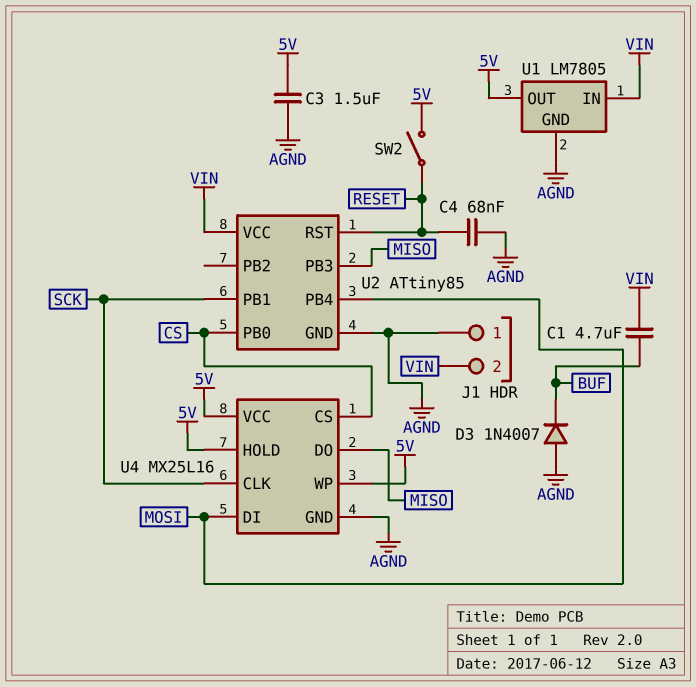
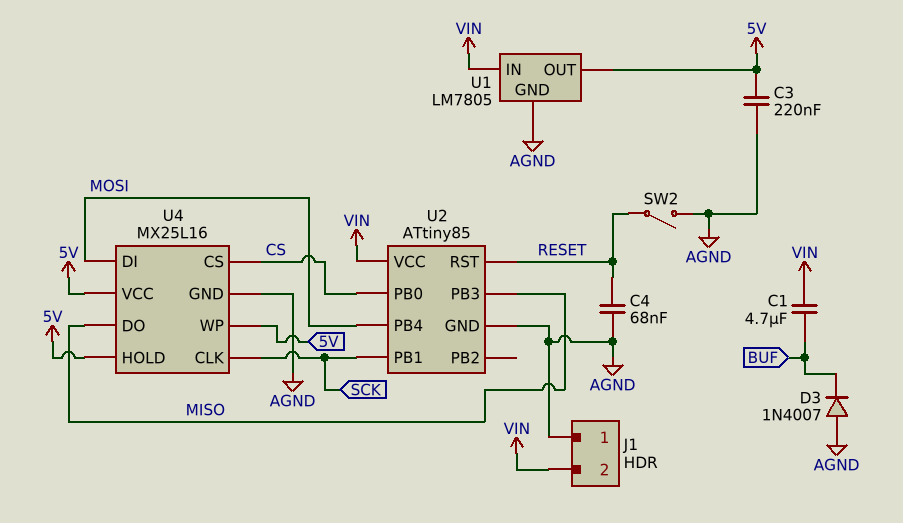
C3: 1.5uF (5V, AGND) -> 220nF (5V, AGND)
SW2: switch (5V, RESET) -> switch (AGND, RESET)

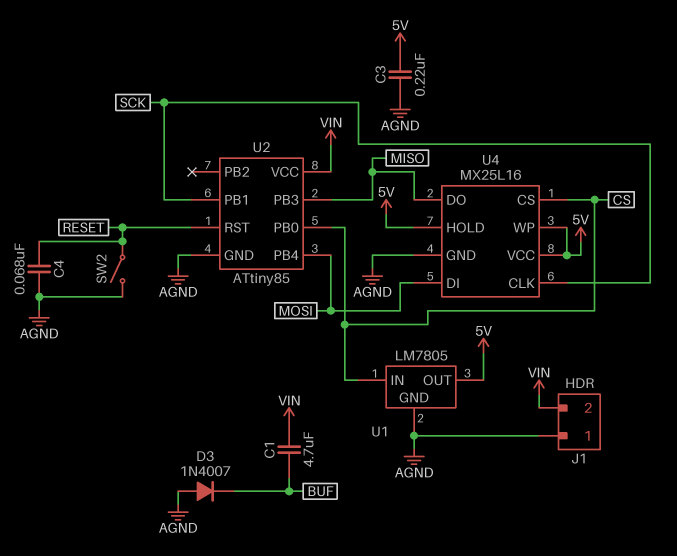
U1 pin IN: VIN -> CS

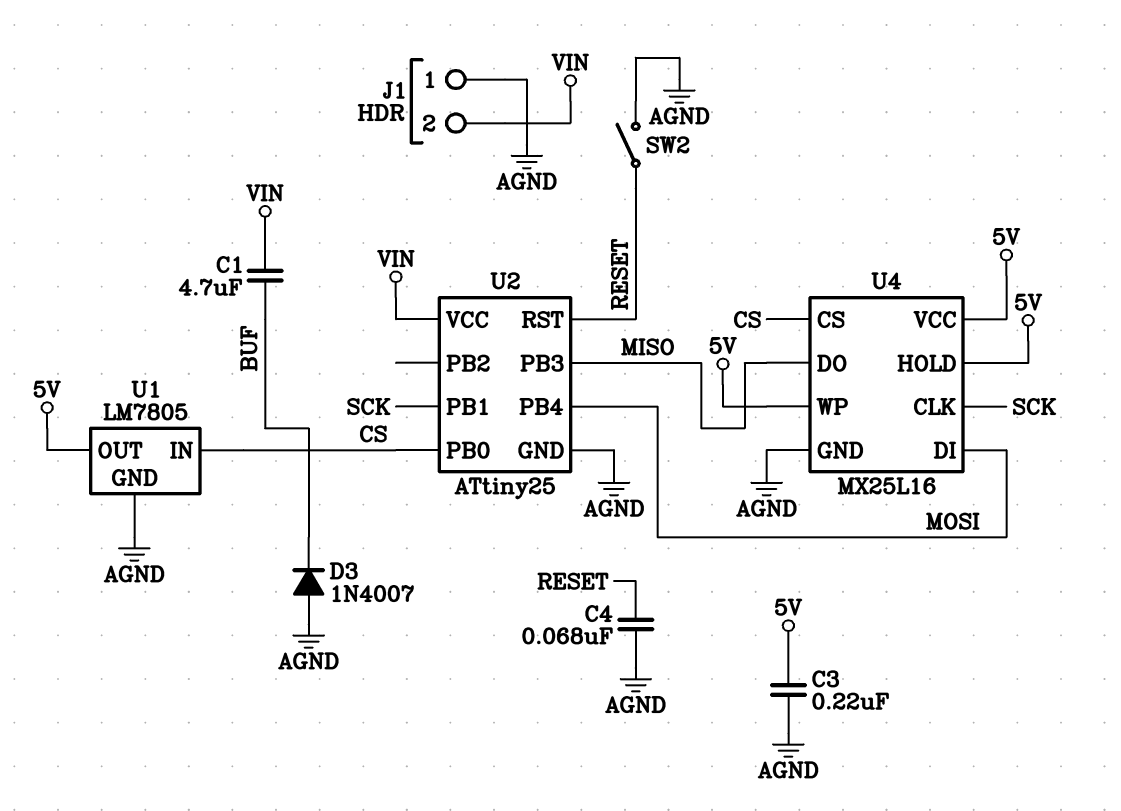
U2: ATtiny85 -> ATtiny25

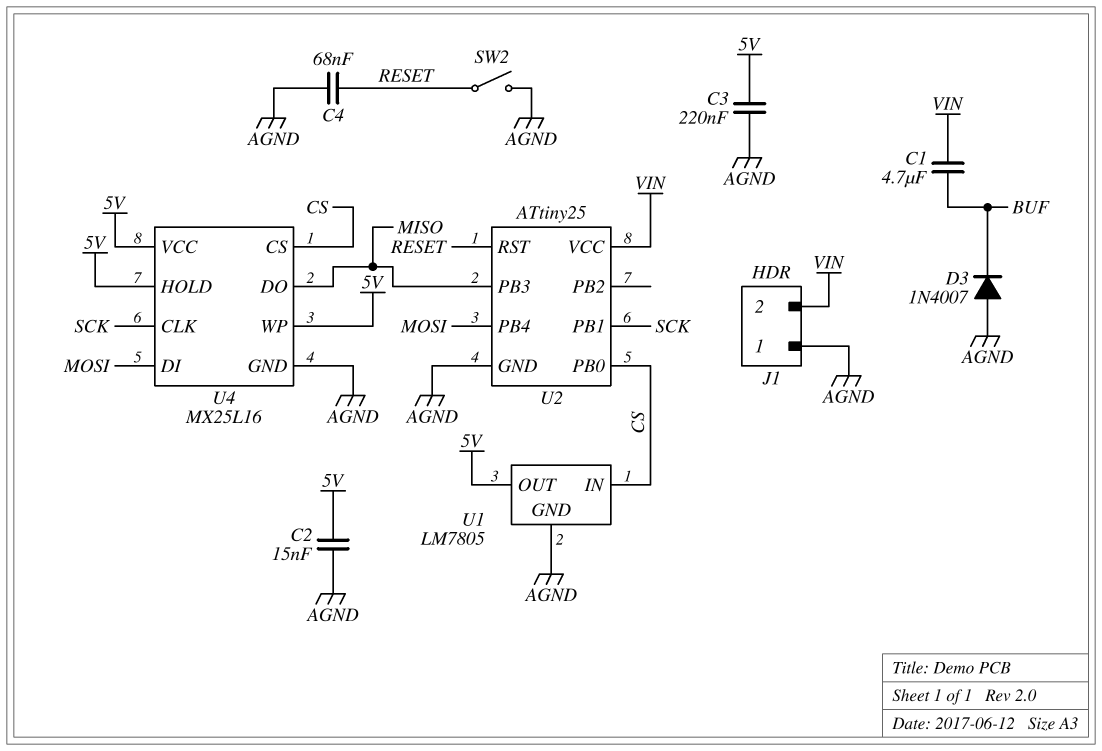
C2: none -> 15nF (5V, AGND)

